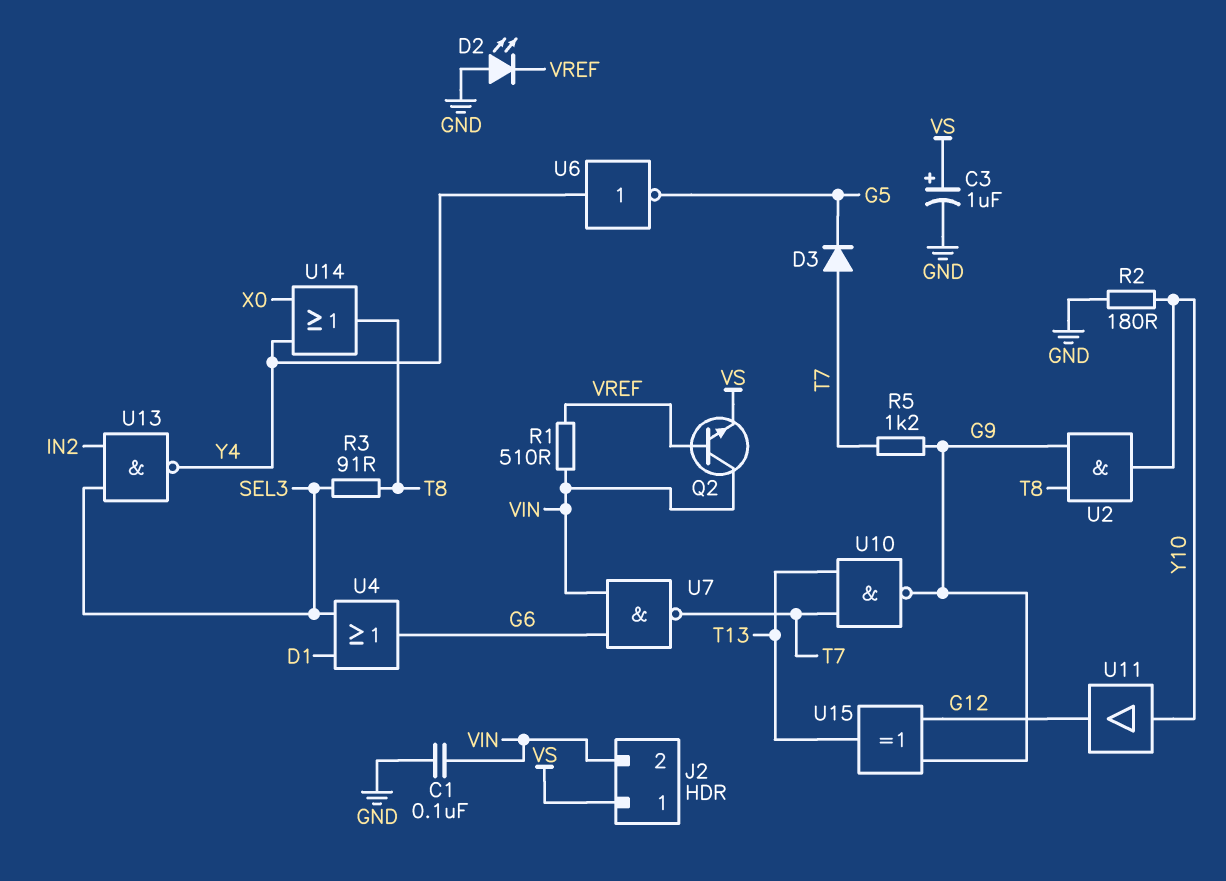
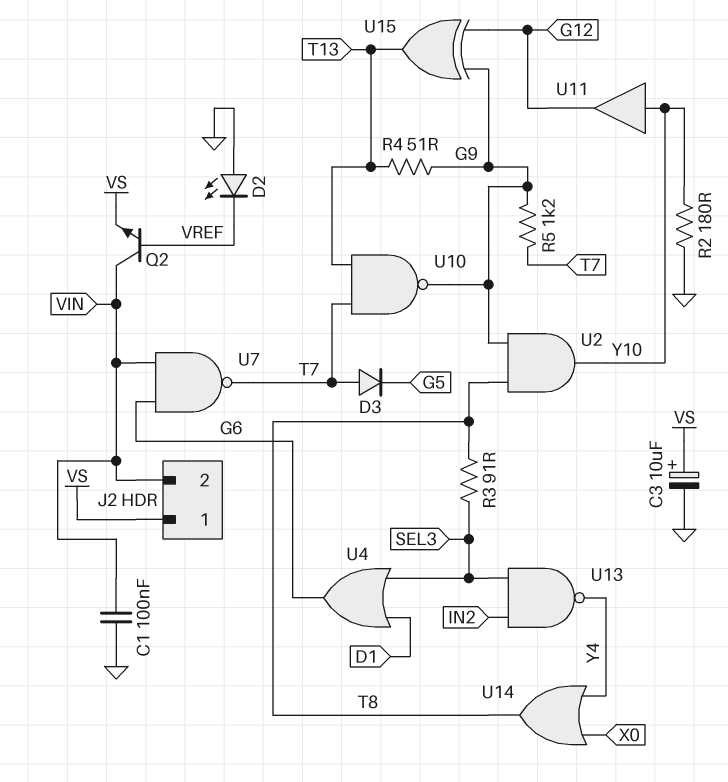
C3: 1uF (plus VS, minus GND) -> 10uF (plus VS, minus GND)
R1: 510 (VIN, VREF) -> none
R4: none -> 51 (G9, T13)
U6: NOT (in Y4, out G5) -> none

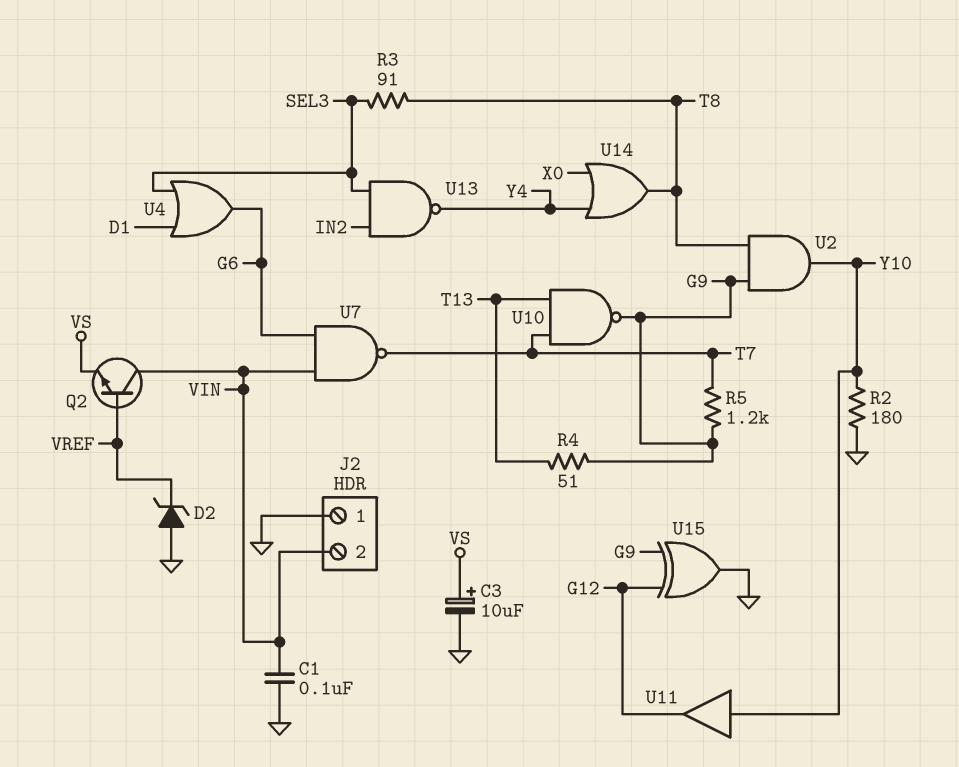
D2: LED (A GND, K VREF) -> zener (A GND, K VREF)
D3: diode (A T7, K G5) -> none
J2 pin 1: VS -> GND
U15: XOR (in G9, in G12, out T13) -> XOR (in G9, in G12, out GND)

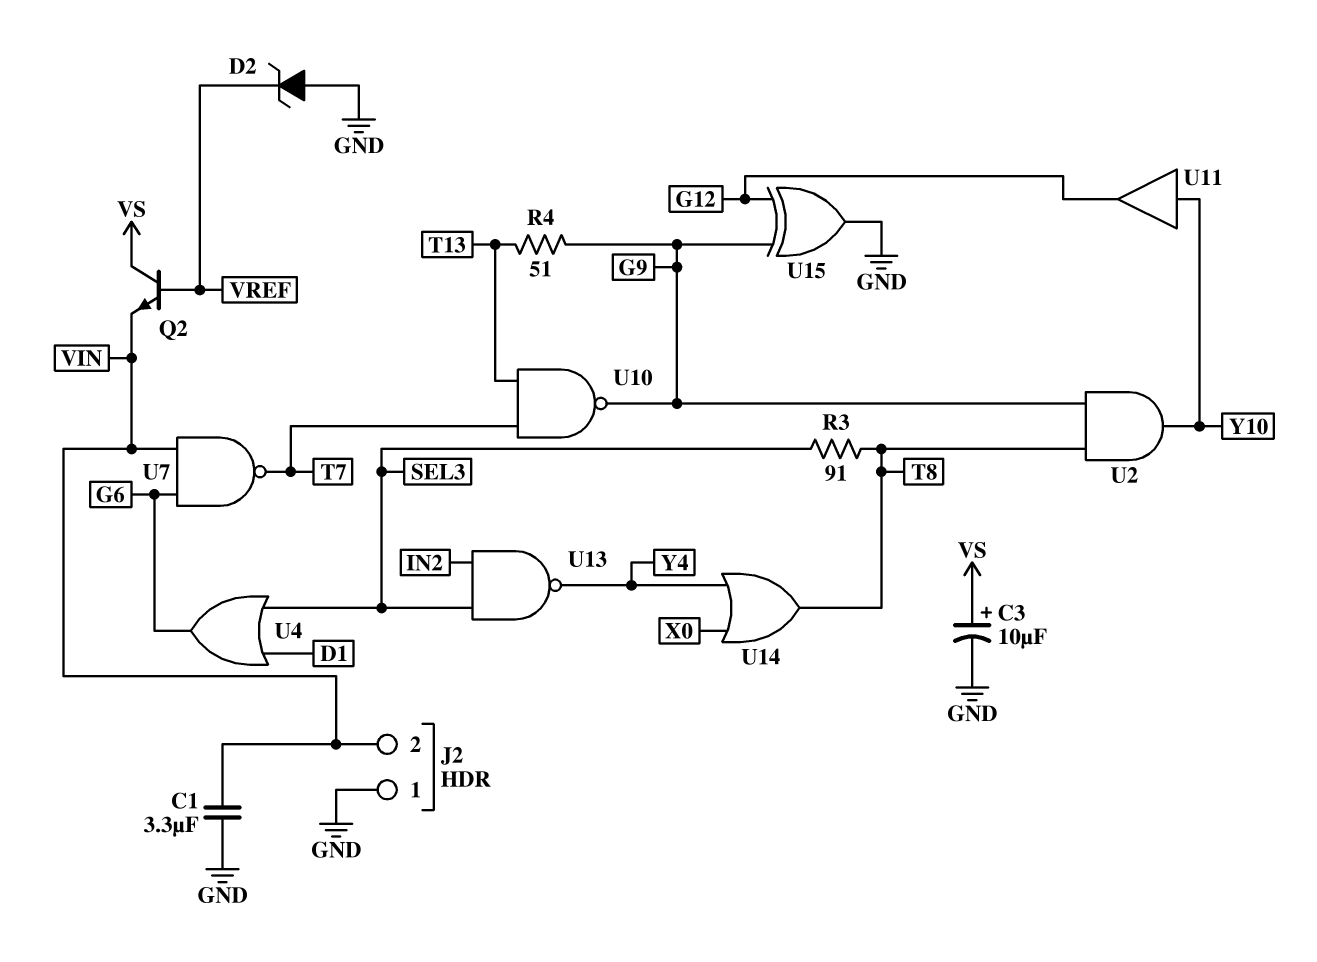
C1: 100nF (GND, VIN) -> 3.3uF (GND, VIN)
Q2: NPN (B VREF, C VIN, E VS) -> NPN (B VREF, C VS, E VIN)
R2: 180 (GND, Y10) -> none
R5: 1.2k (G9, T7) -> none

